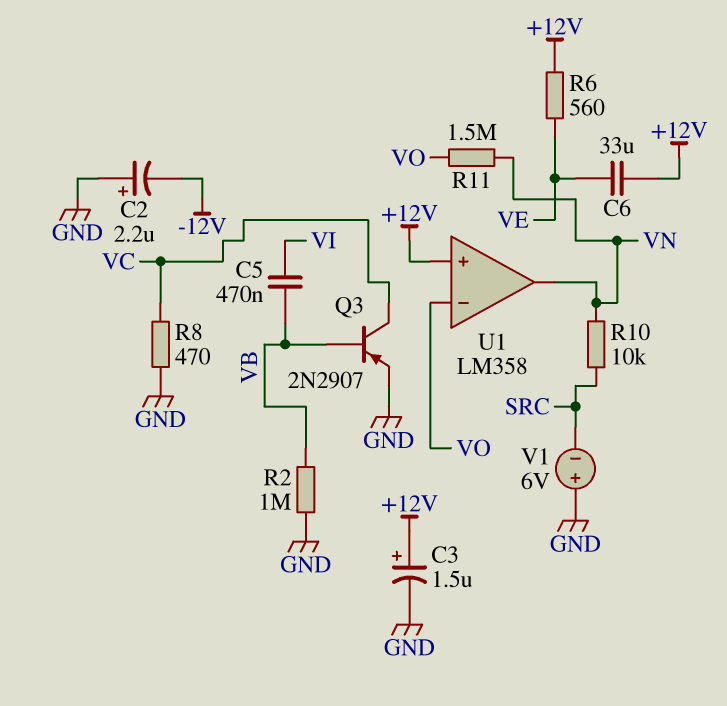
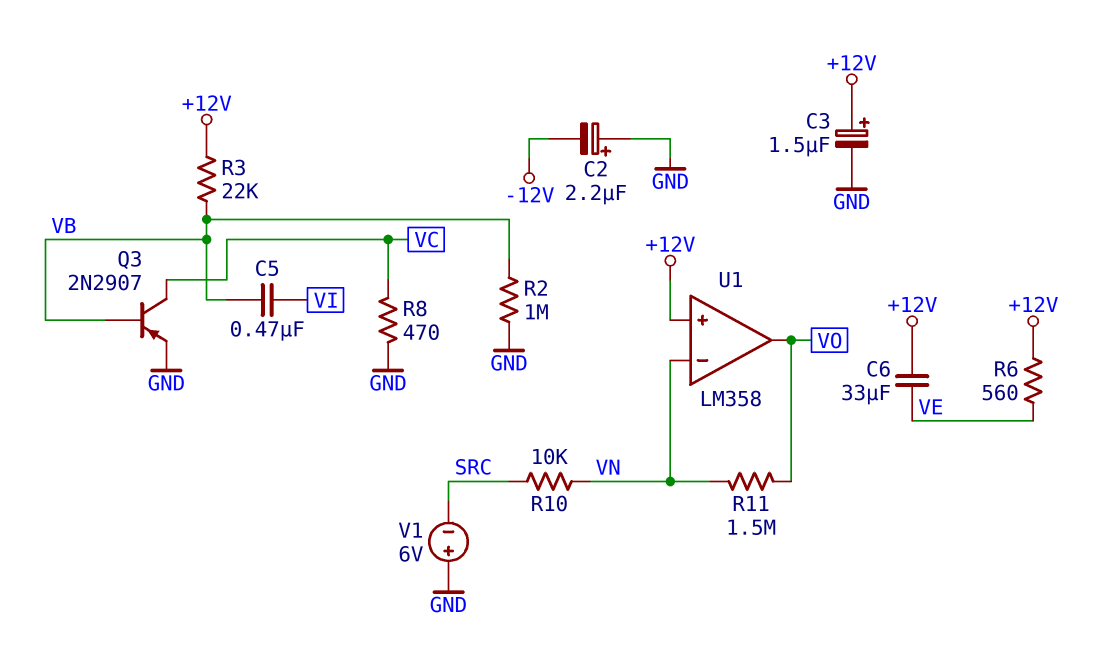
R3: none -> 22k (+12V, VB)
U1 pin in-: VO -> VN
U1 pin out: VN -> VO

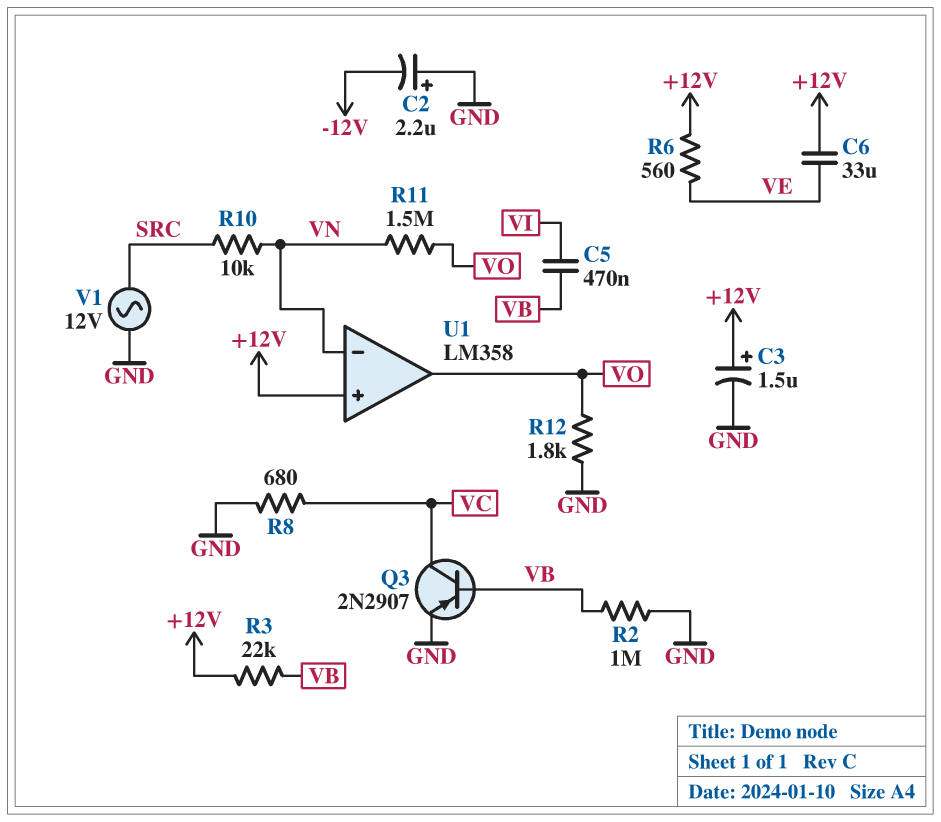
R8: 470 (GND, VC) -> 680 (GND, VC)
R12: none -> 1.8k (GND, VO)
V1: 6V (plus GND, minus SRC) -> AC 12V (GND, SRC)

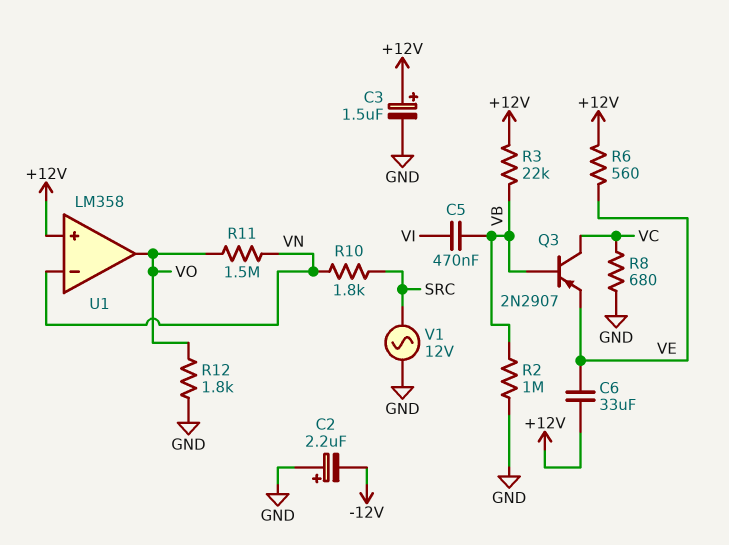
Q3: PNP 2N2907 (B VB, C VC, E GND) -> PNP 2N2907 (B VB, C VC, E VE)
R10: 10k (SRC, VN) -> 1.8k (SRC, VN)

